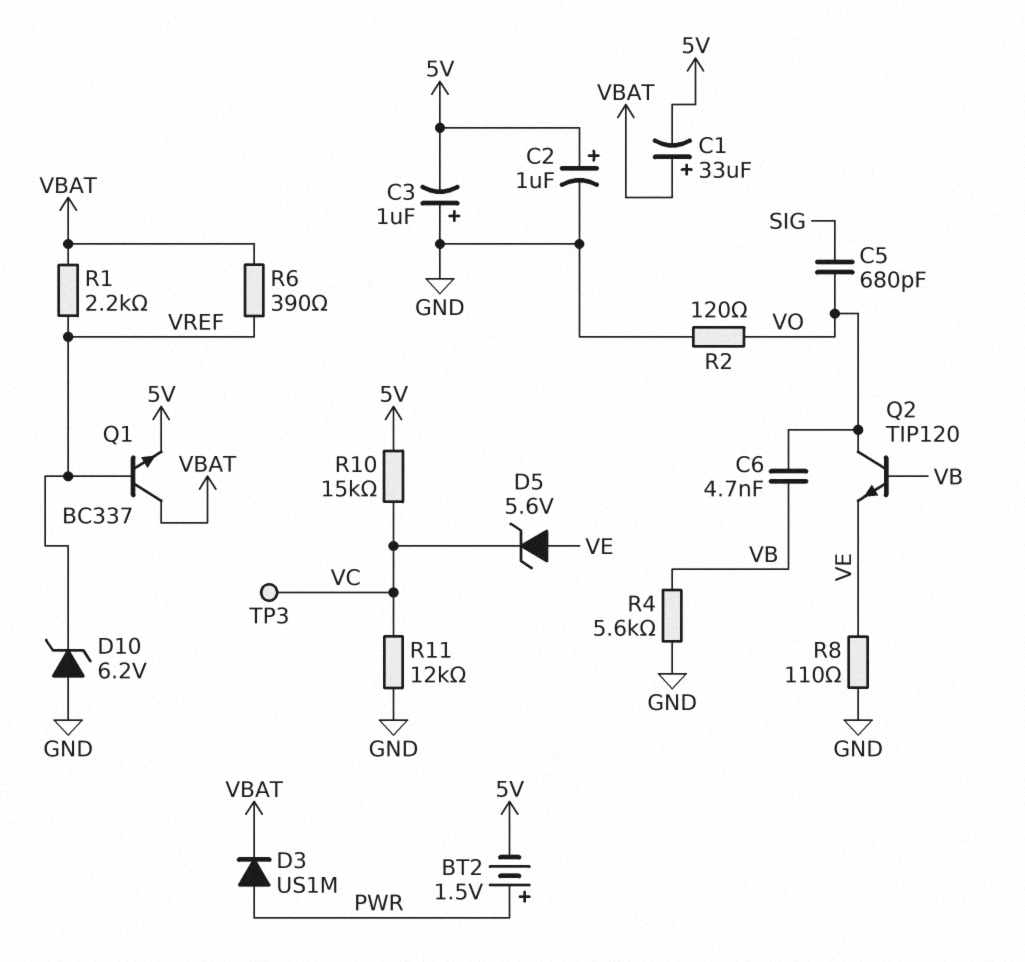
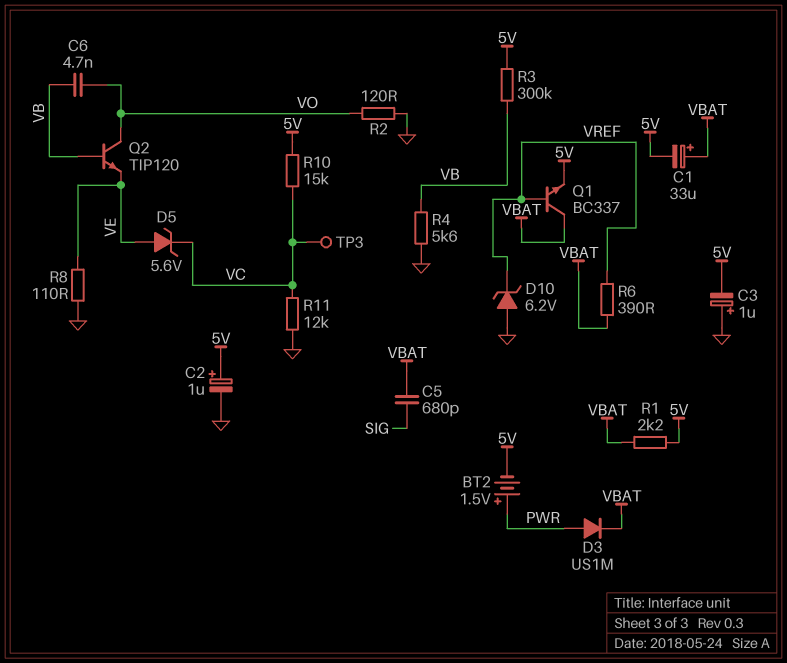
C5: 680pF (SIG, VO) -> 680pF (SIG, VBAT)
R1: 2.2k (VBAT, VREF) -> 2.2k (5V, VBAT)
R3: none -> 300k (5V, VB)

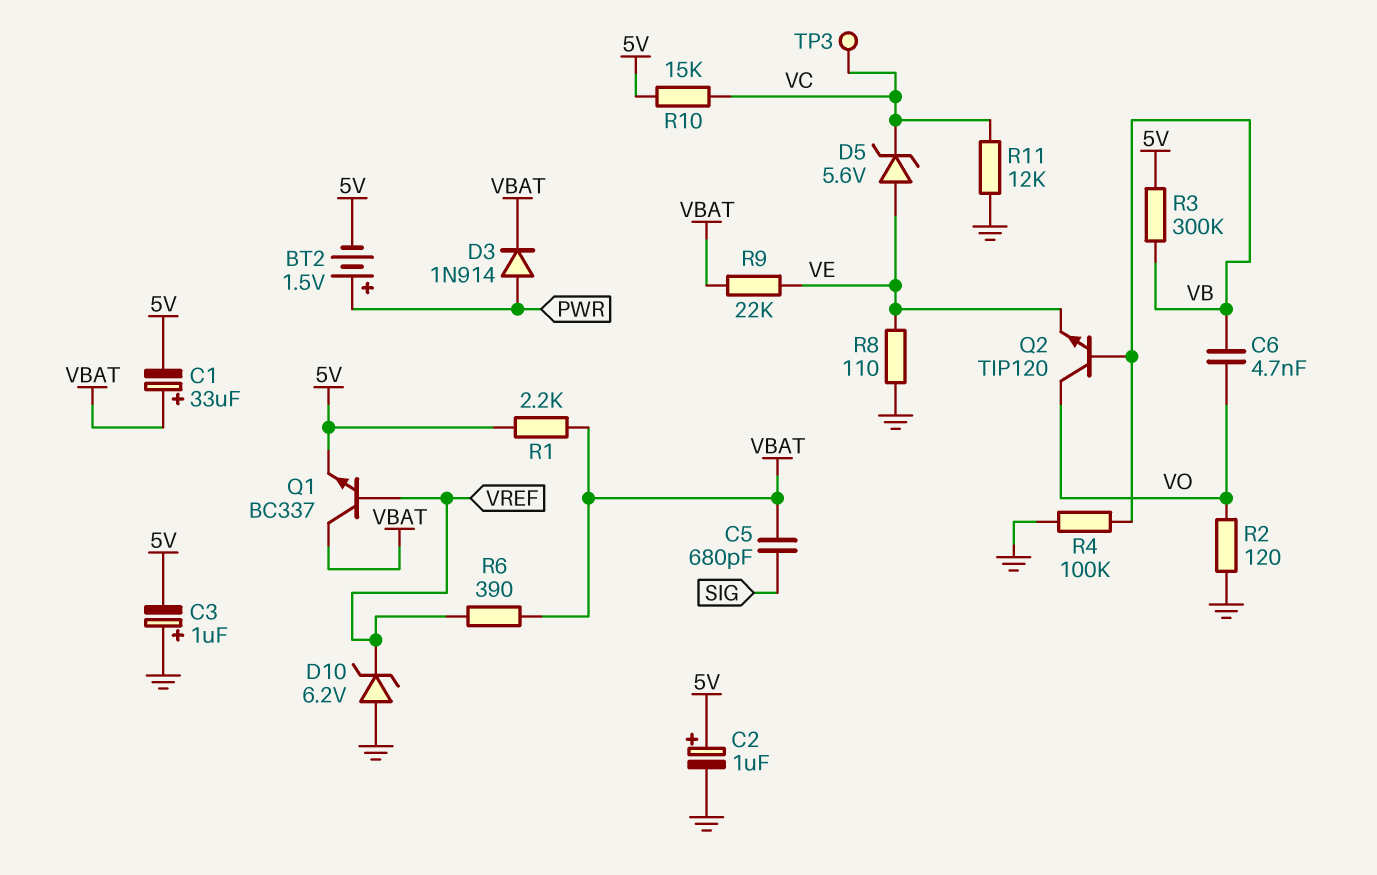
D3: diode US1M (A PWR, K VBAT) -> diode 1N914 (A PWR, K VBAT)
R4: 5.6k (GND, VB) -> 100k (GND, VB)
R9: none -> 22k (VBAT, VE)

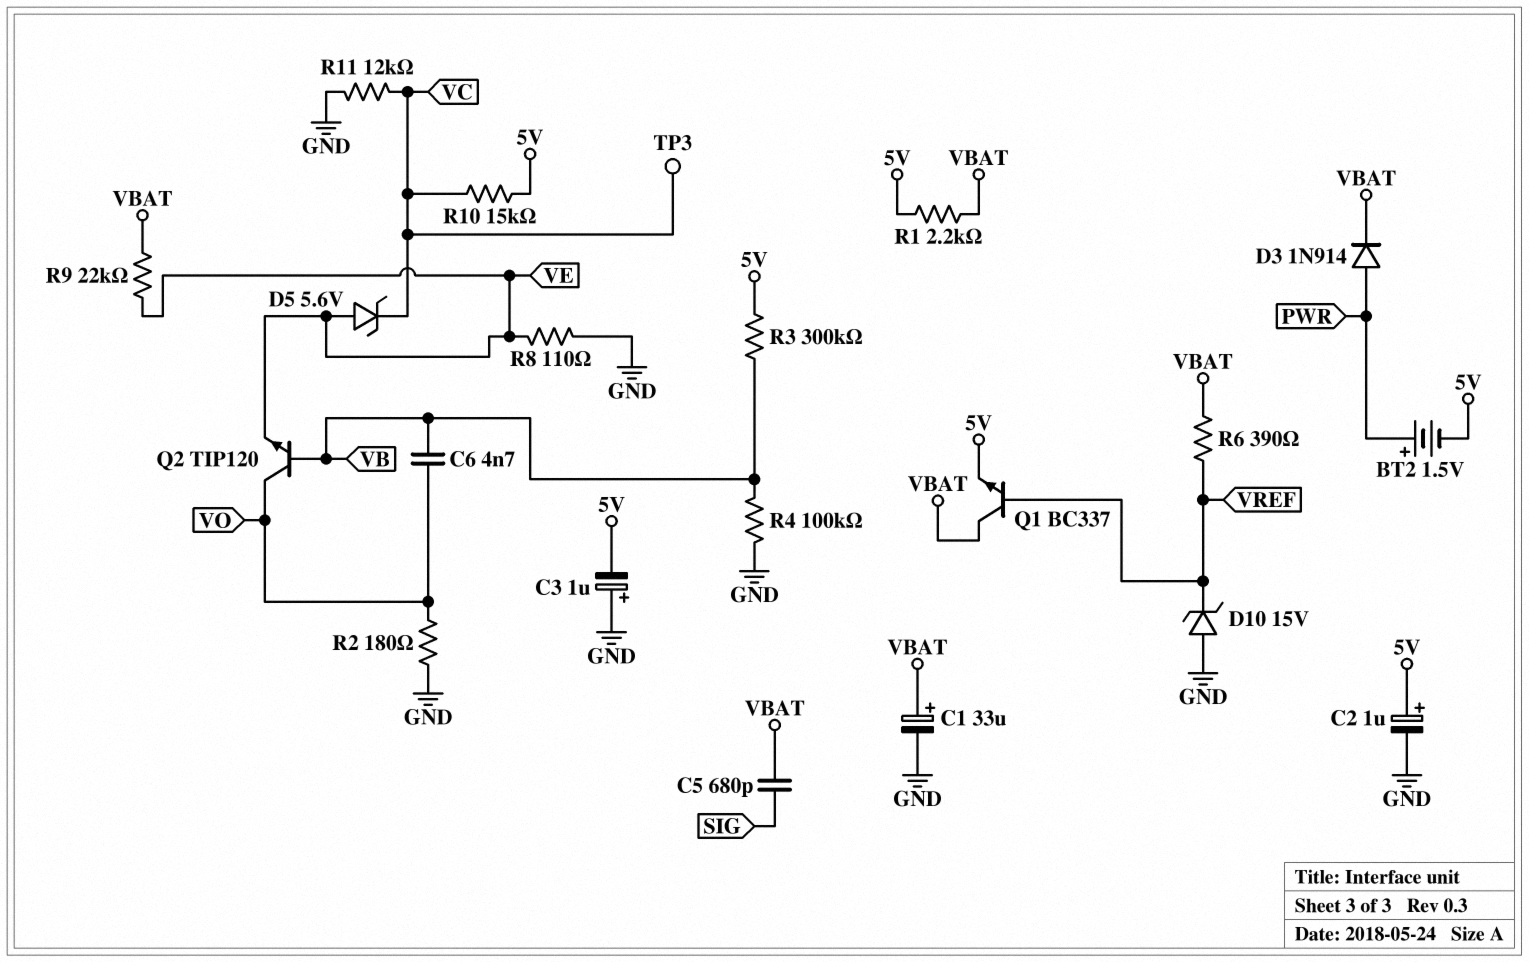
C1: 33uF (plus VBAT, minus 5V) -> 33uF (plus VBAT, minus GND)
D10: zener 6.2V (A GND, K VREF) -> zener 15V (A GND, K VREF)
R2: 120 (GND, VO) -> 180 (GND, VO)

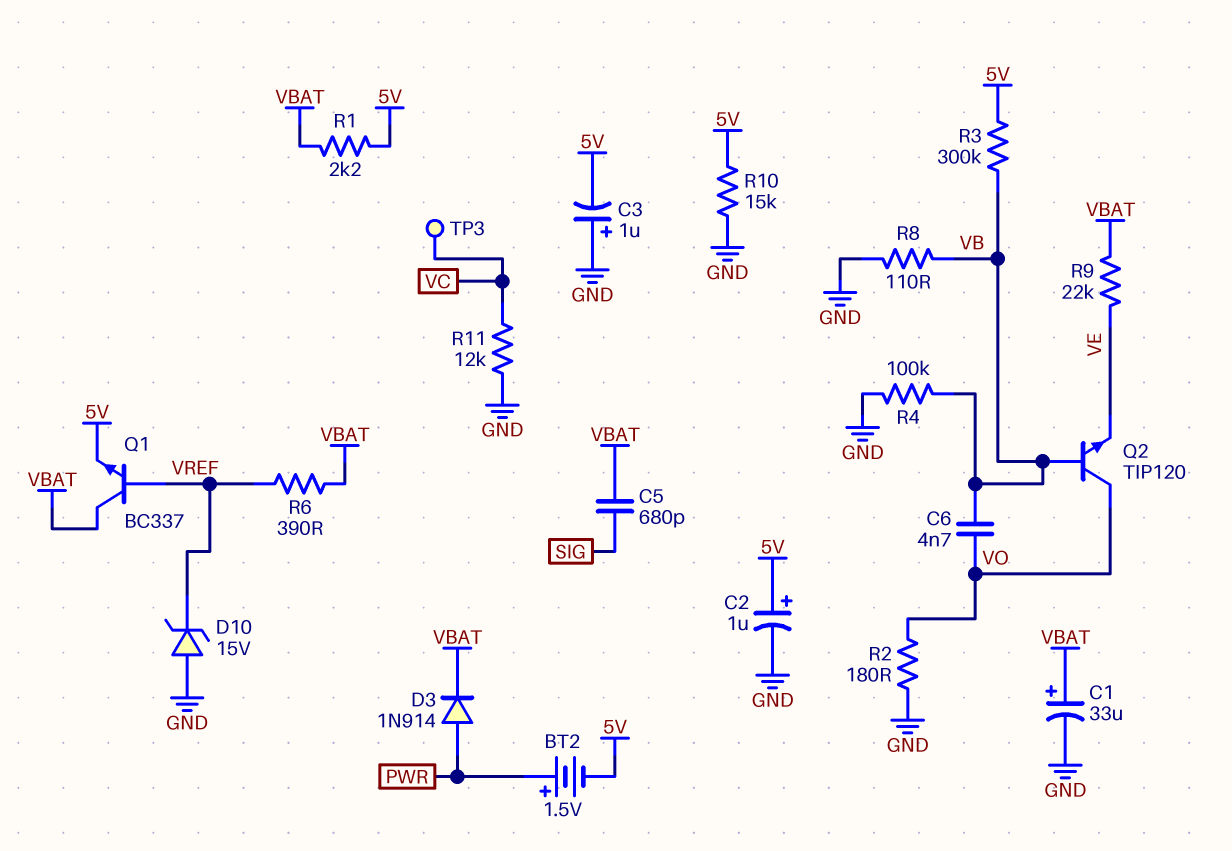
D5: zener 5.6V (A VE, K VC) -> none
R8: 110 (GND, VE) -> 110 (GND, VB)
R10: 15k (5V, VC) -> 15k (5V, GND)

